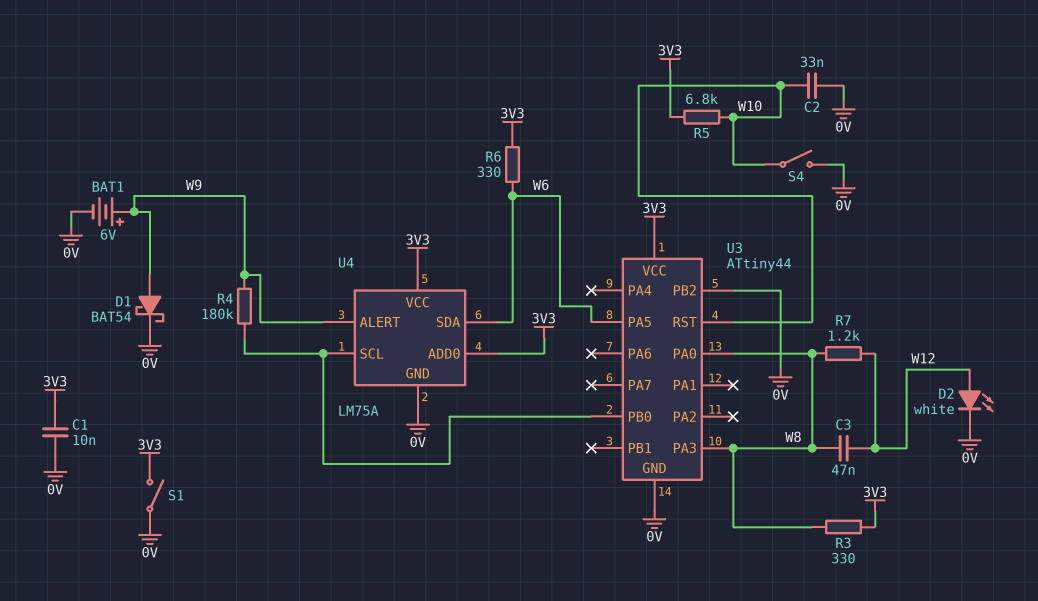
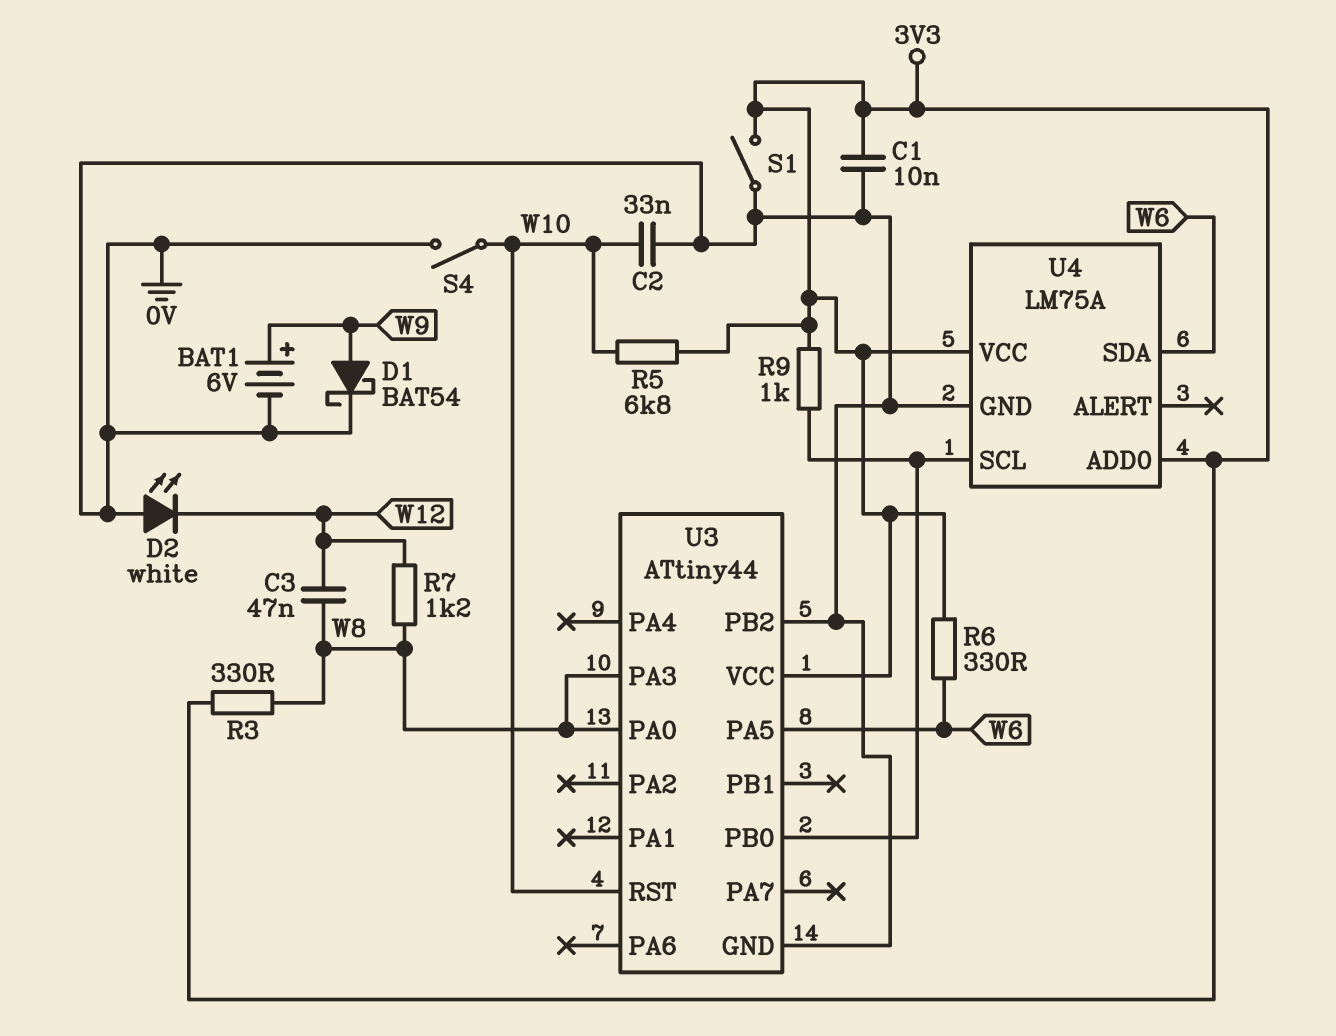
D2: LED white (A W12, K 0V) -> LED white (A 0V, K W12)
R4: 180k (U3/PB0, W9) -> none
R9: none -> 1k (3V3, U3/PB0)
U4 pin ALERT: W9 -> none

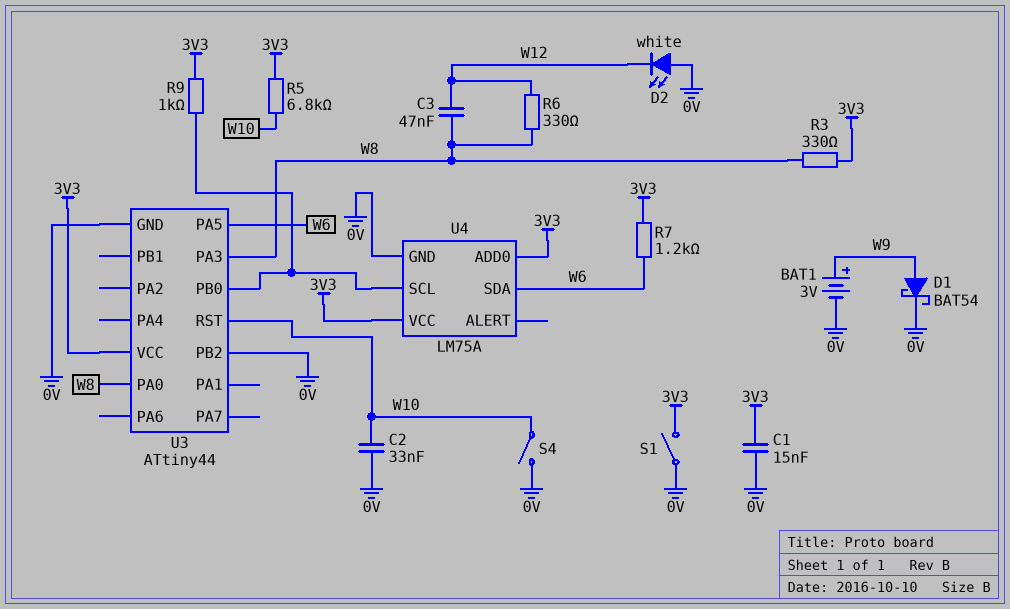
BAT1: 6V (plus W9, minus 0V) -> 3V (plus W9, minus 0V)
C1: 10nF (0V, 3V3) -> 15nF (0V, 3V3)
R6: 330 (3V3, W6) -> 330 (W8, W12)
R7: 1.2k (W8, W12) -> 1.2k (3V3, W6)

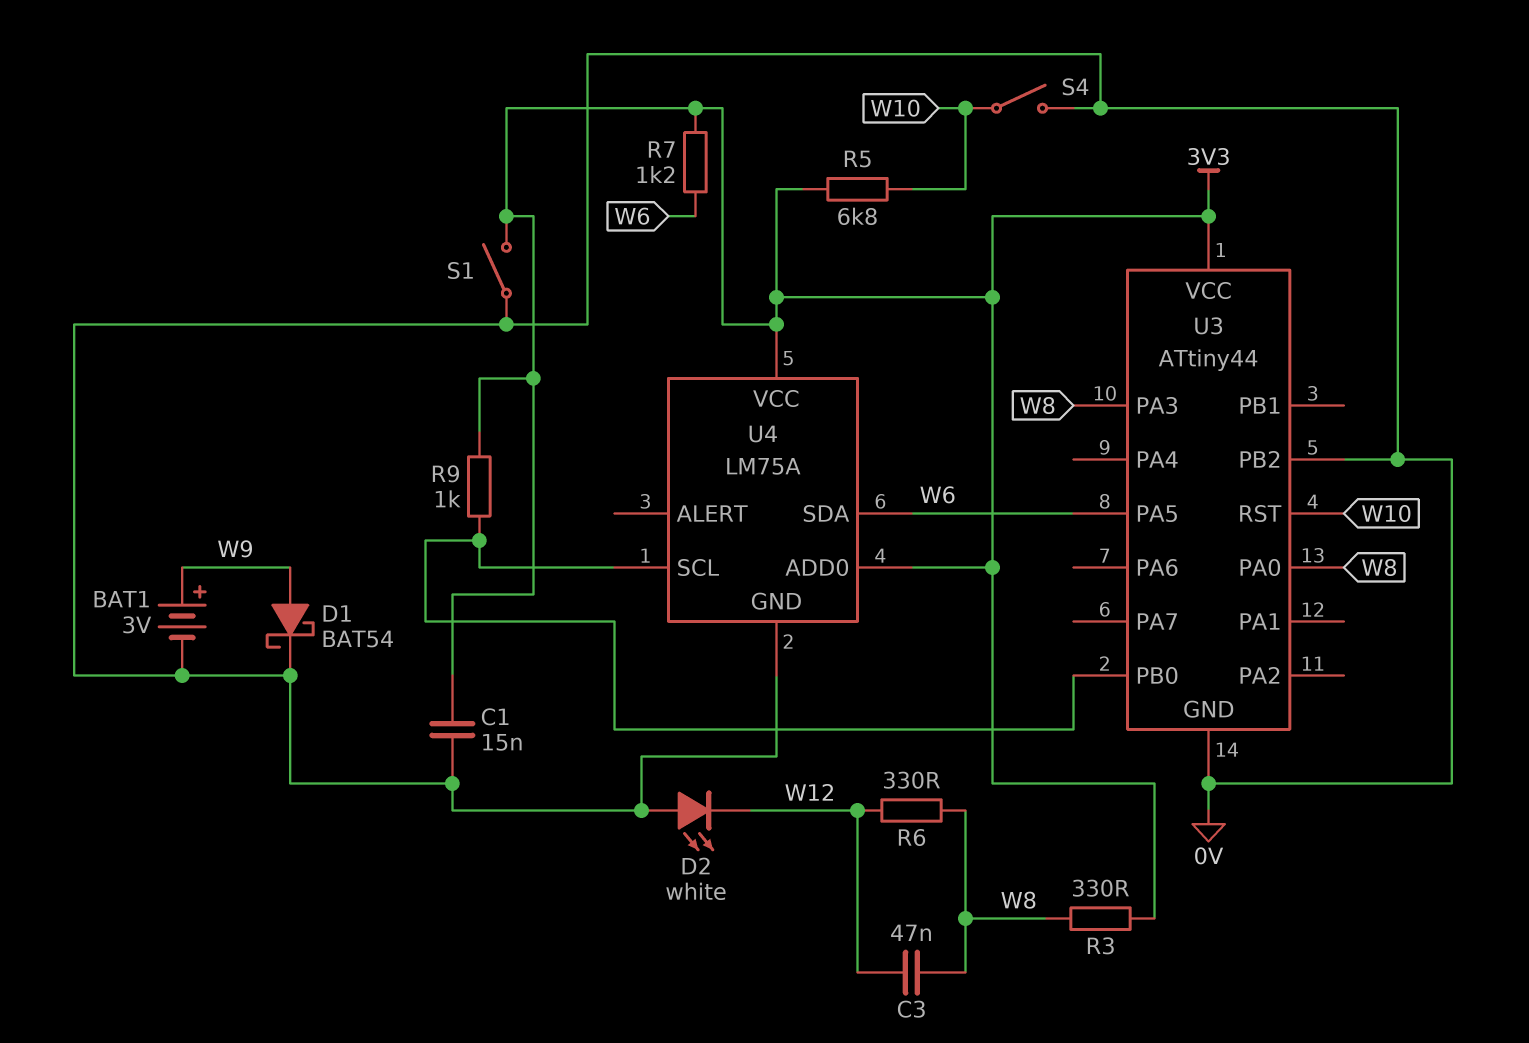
C2: 33nF (0V, W10) -> none

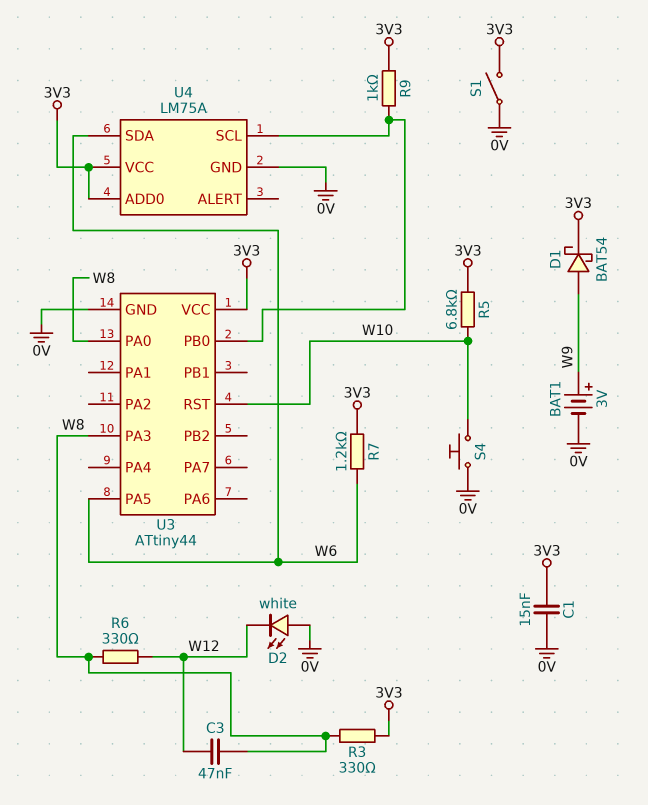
D1: schottky BAT54 (A W9, K 0V) -> schottky BAT54 (A W9, K 3V3)
S4: switch (0V, W10) -> button (0V, W10)
U3 pin PB2: 0V -> none

